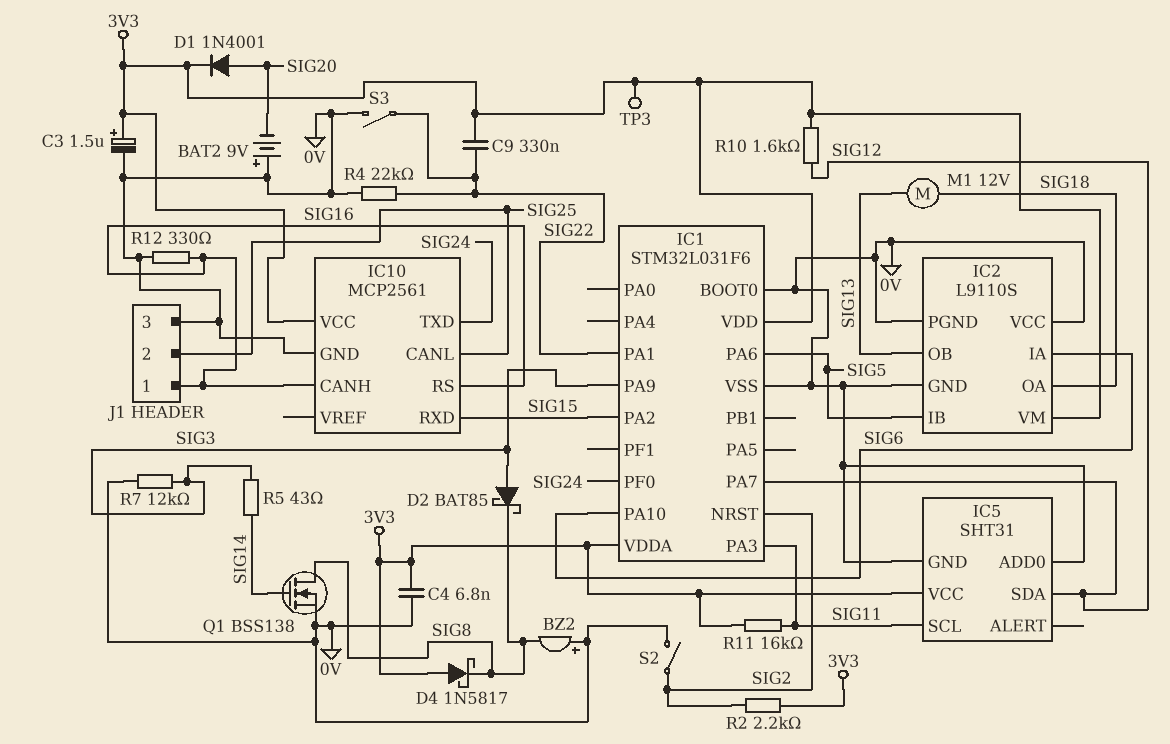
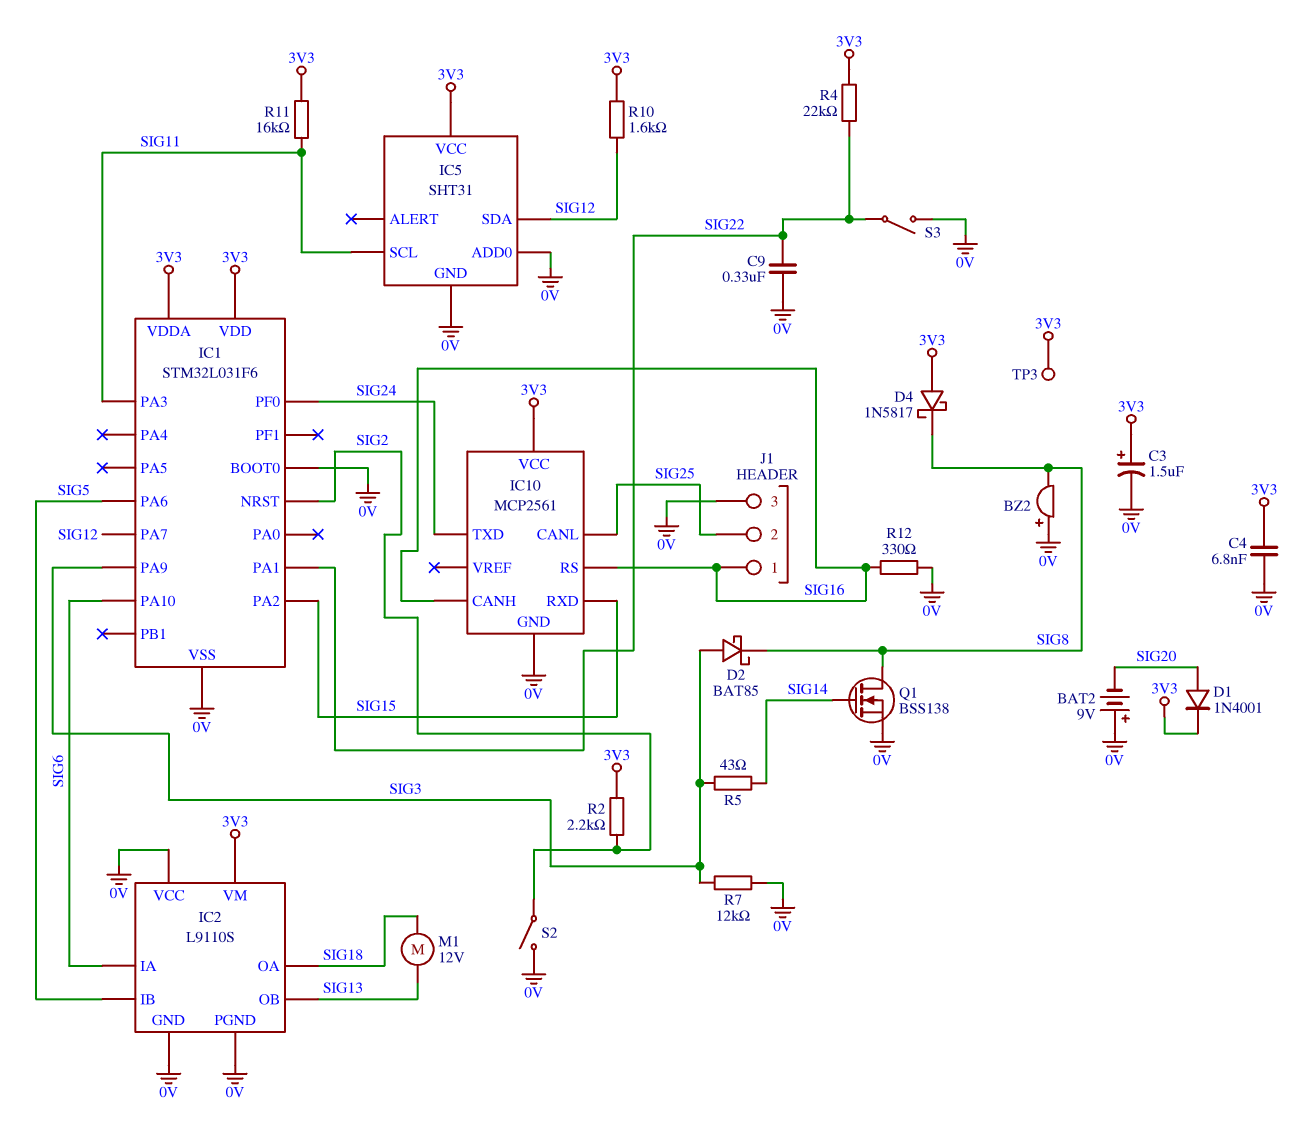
C9: 330nF (3V3, SIG22) -> 330nF (0V, SIG22)
R4: 22k (0V, SIG22) -> 22k (3V3, SIG22)

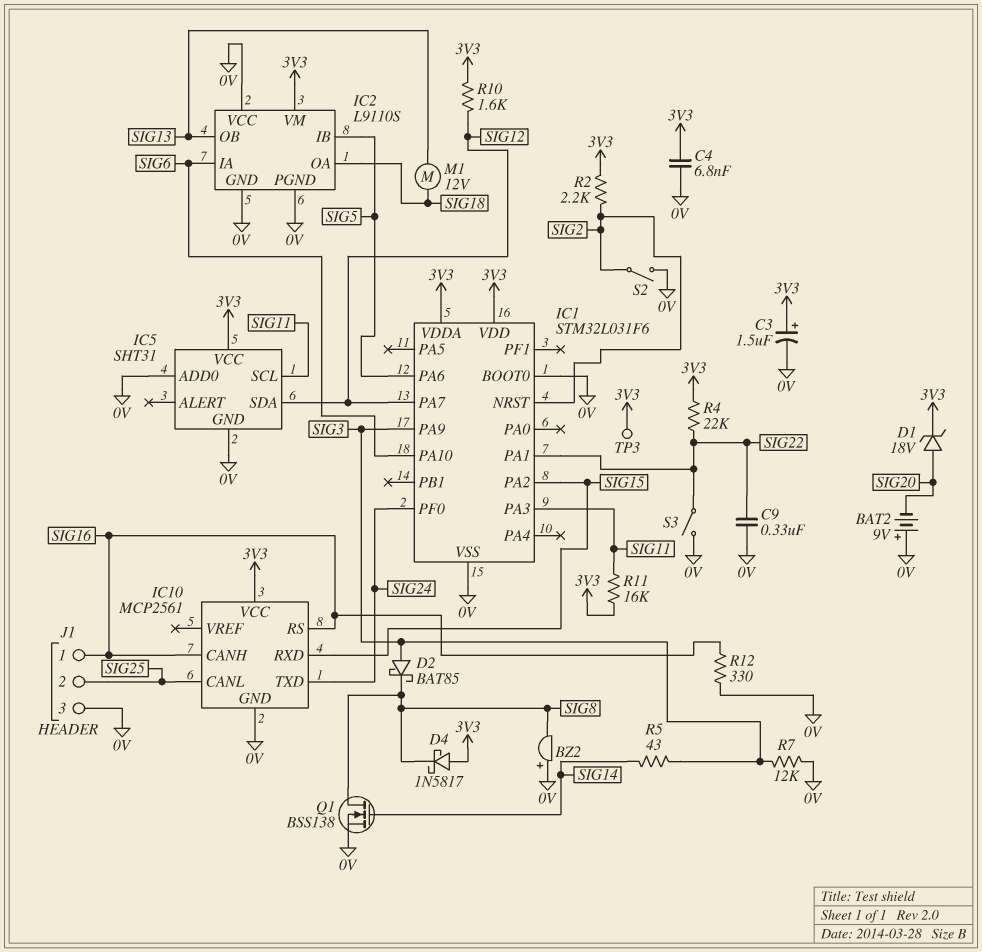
D1: diode 1N4001 (A SIG20, K 3V3) -> zener 18V (A SIG20, K 3V3)

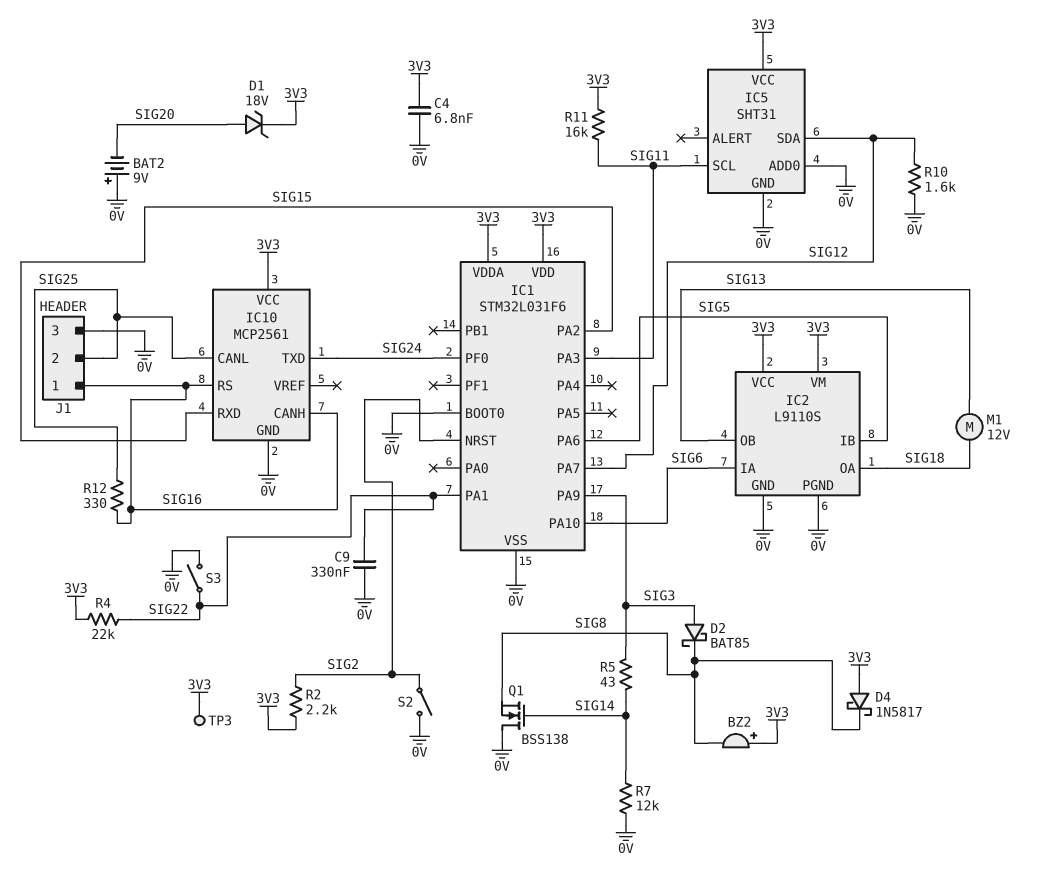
BZ2: buzzer (plus 0V, minus SIG8) -> buzzer (plus 3V3, minus SIG8)
C3: 1.5uF (plus 3V3, minus 0V) -> none
IC2 pin VCC: 0V -> 3V3
Q1: NMOS BSS138 (G SIG14, D SIG8, S 0V) -> NMOS BSS138 (G SIG14, D 0V, S SIG8)
R7: 12k (0V, SIG3) -> 12k (0V, SIG14)
R10: 1.6k (3V3, SIG12) -> 1.6k (0V, SIG12)
R12: 330 (0V, SIG16) -> 330 (SIG16, SIG25)

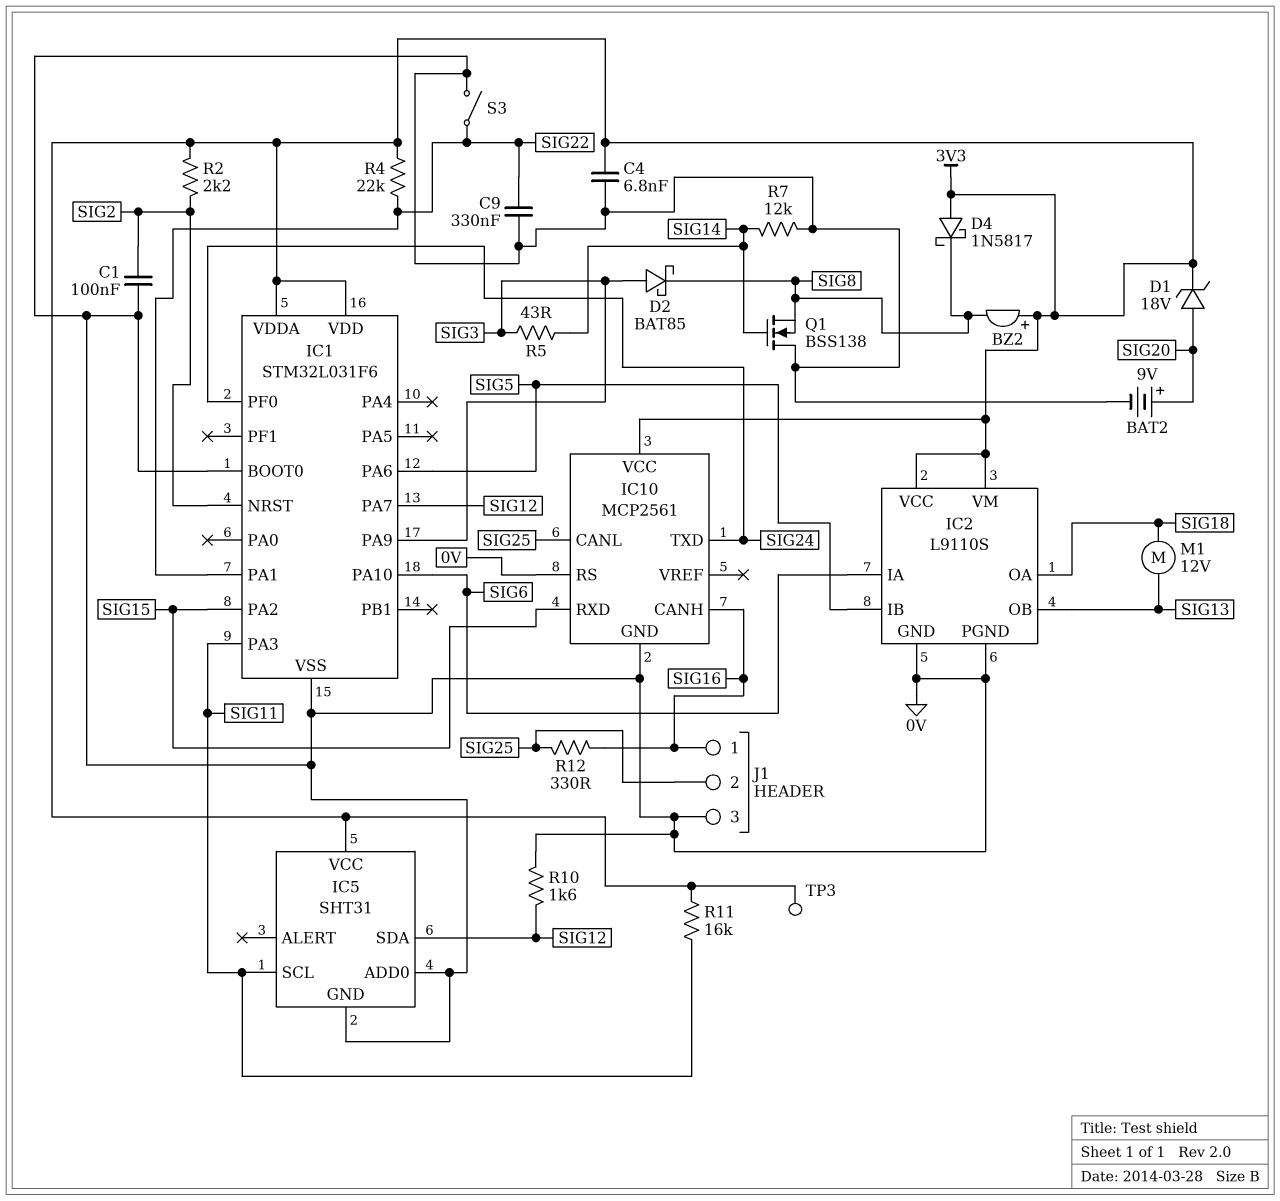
BAT2: 9V (plus 0V, minus SIG20) -> 9V (plus SIG20, minus 0V)
C1: none -> 100nF (0V, SIG2)
IC10 pin RS: SIG16 -> 0V
S2: switch (0V, SIG2) -> none

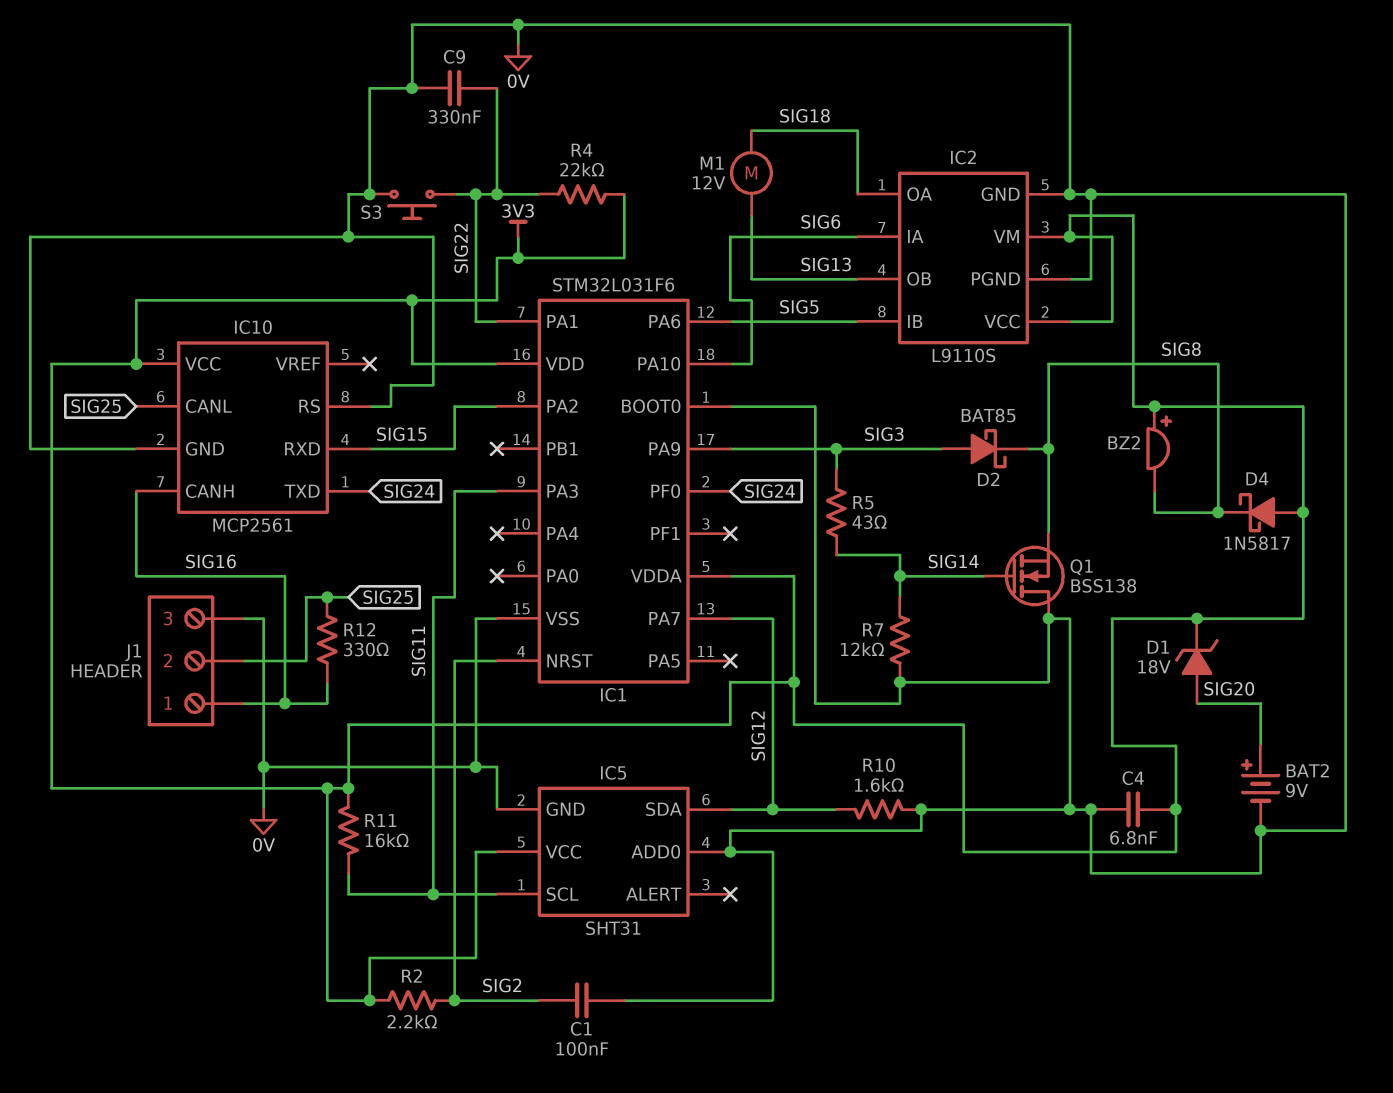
S3: switch (0V, SIG22) -> button (0V, SIG22)
TP3: test point (3V3) -> none

